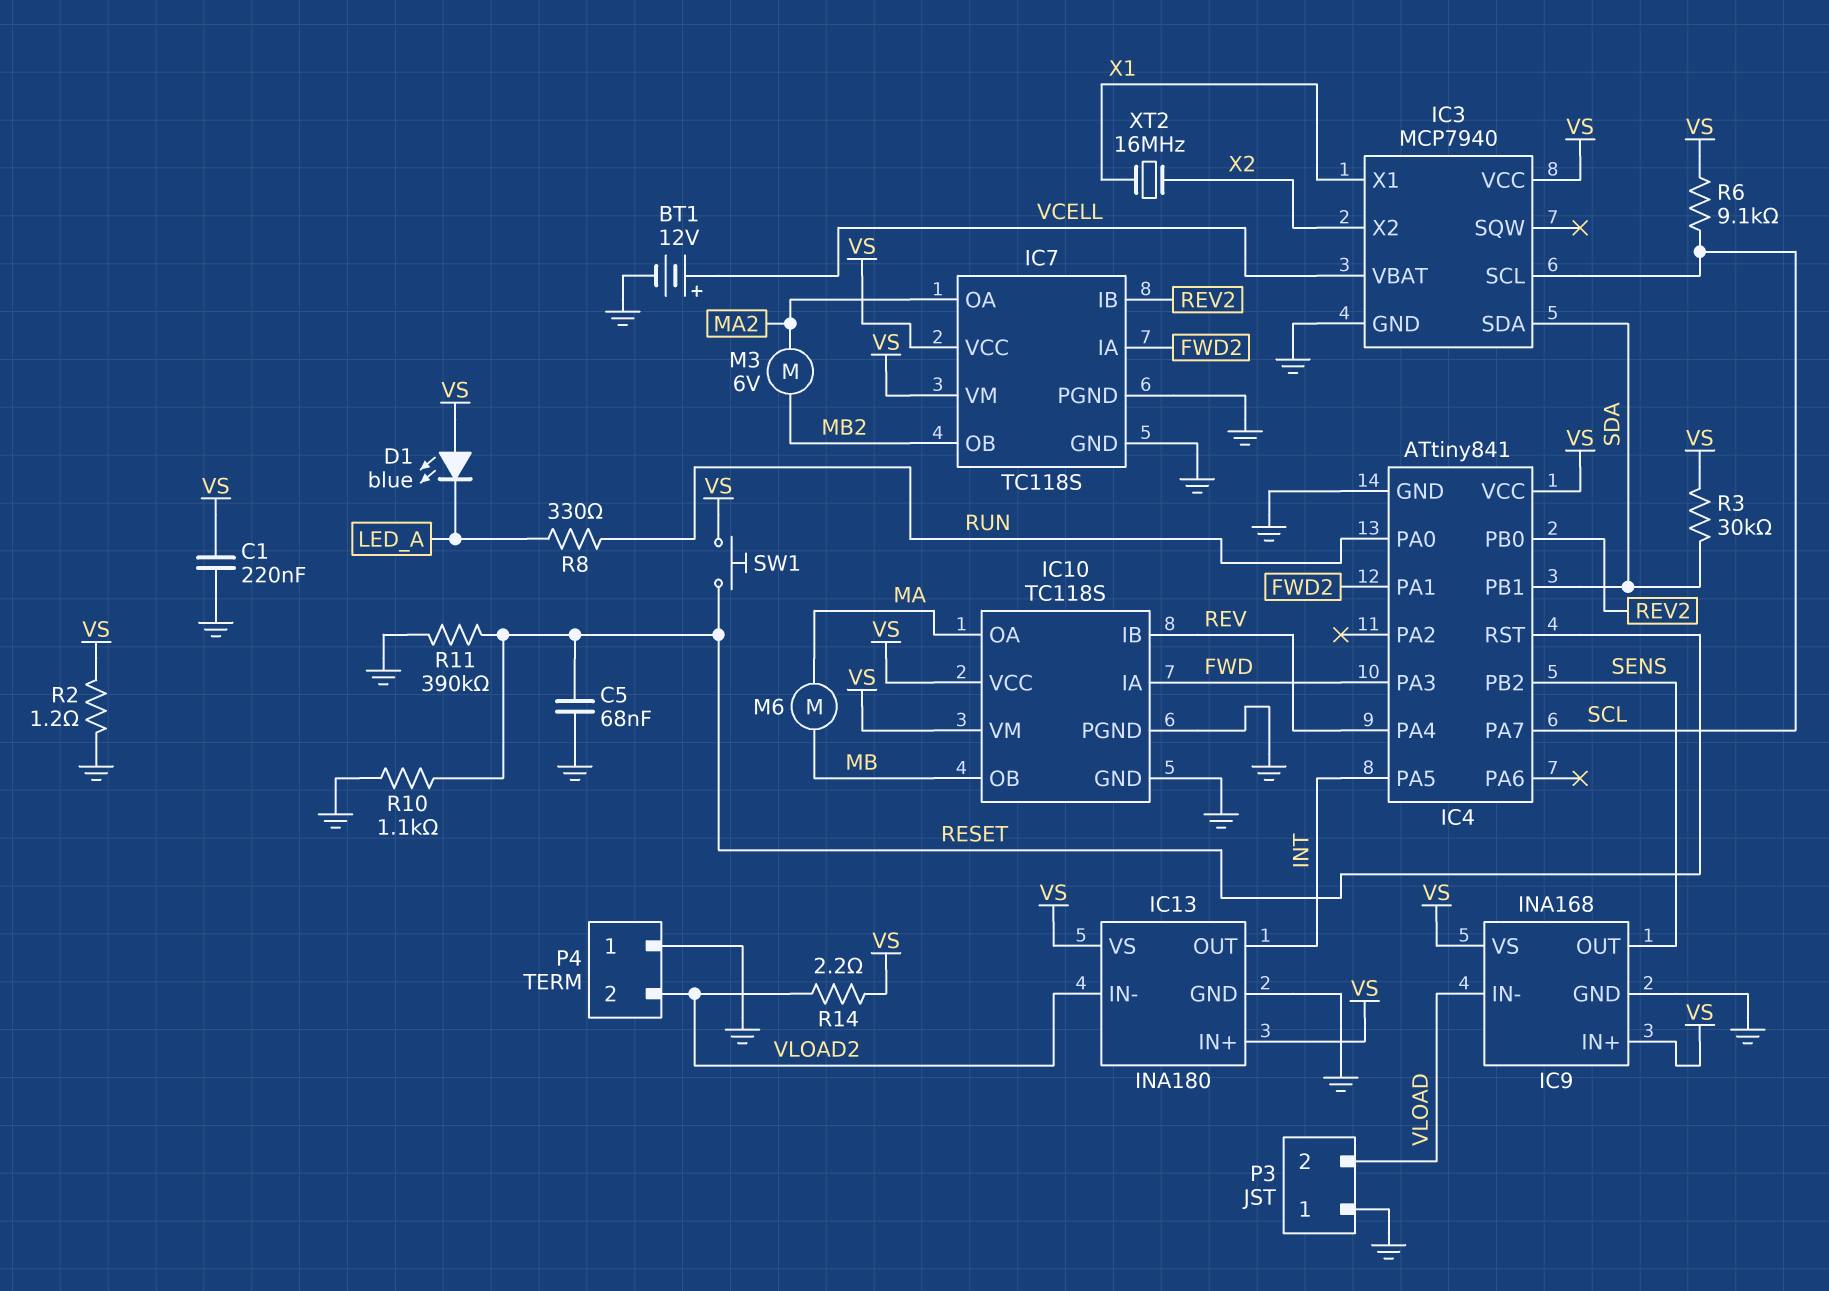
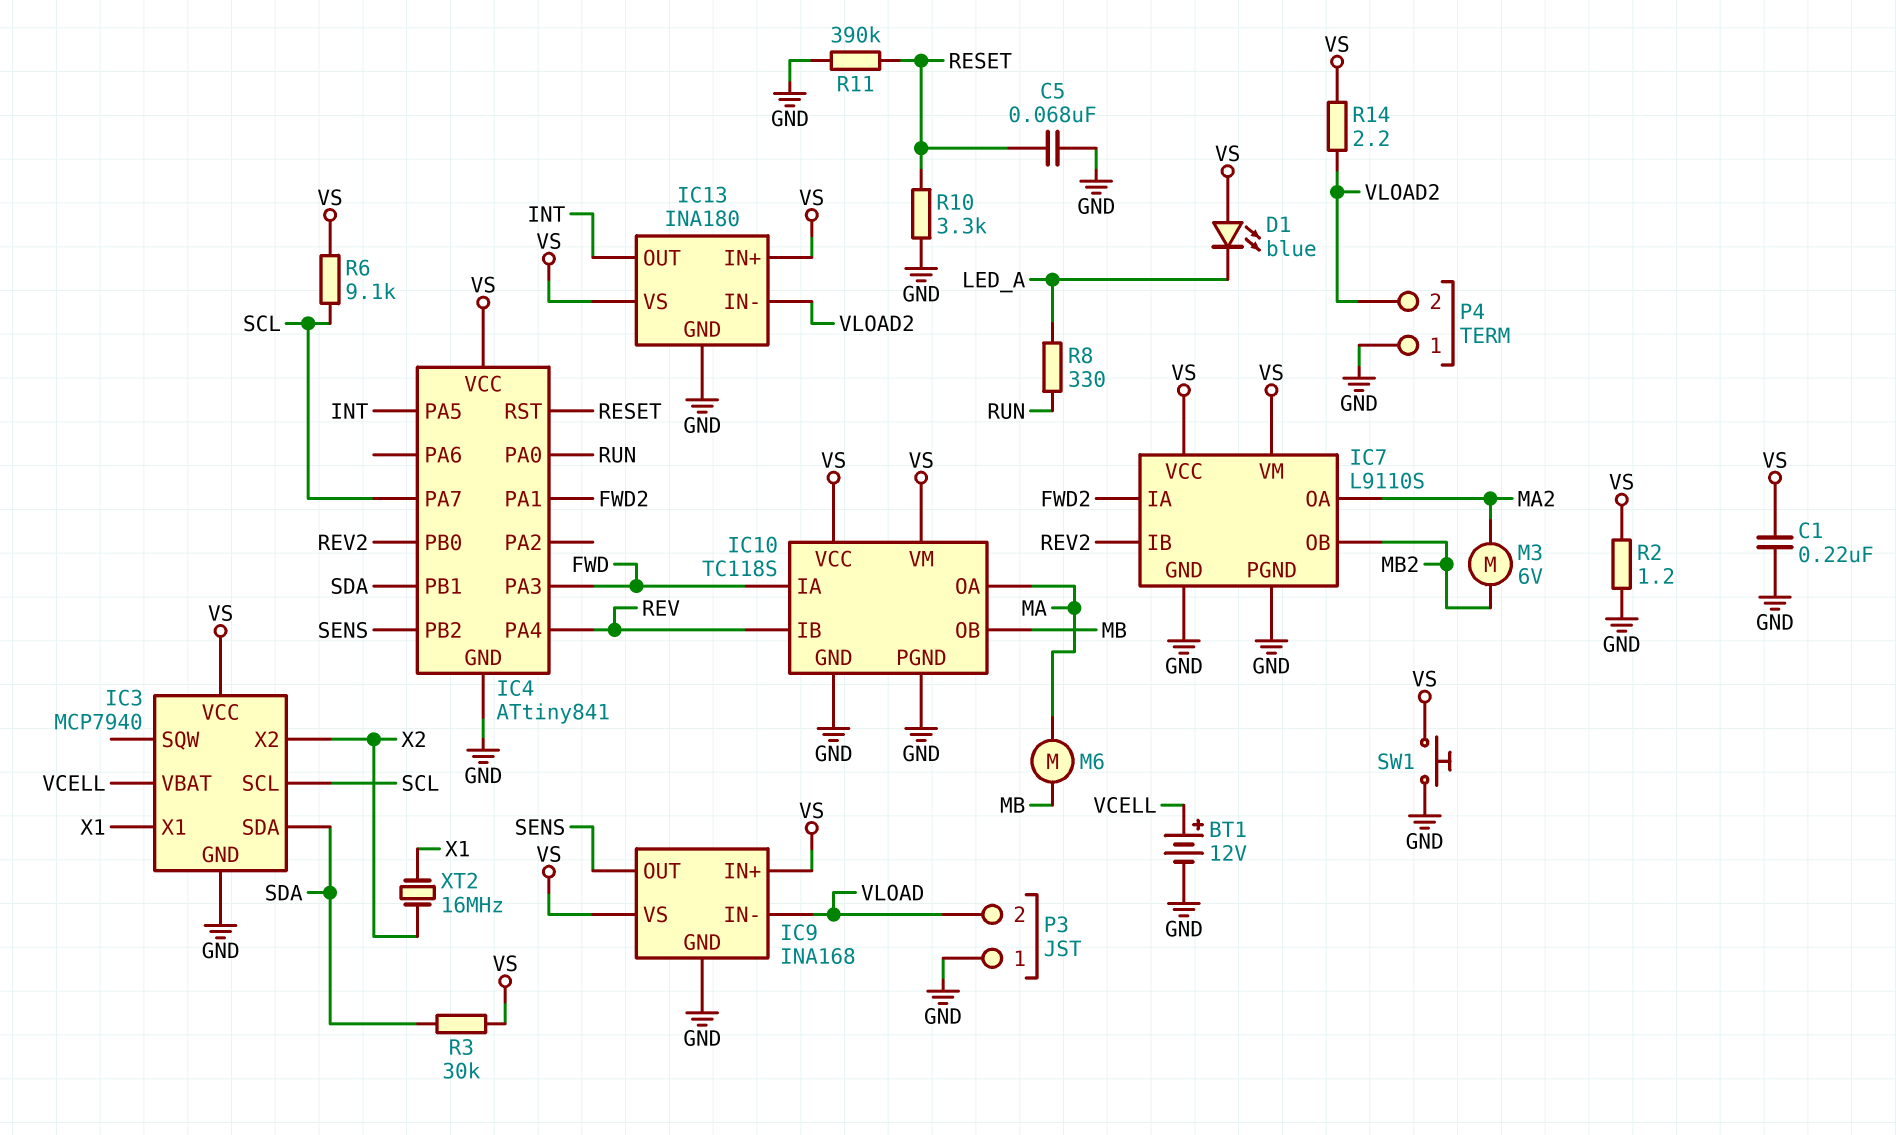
IC7: TC118S -> L9110S
R10: 1.1k (GND, RESET) -> 3.3k (GND, RESET)
SW1: button (RESET, VS) -> button (GND, VS)

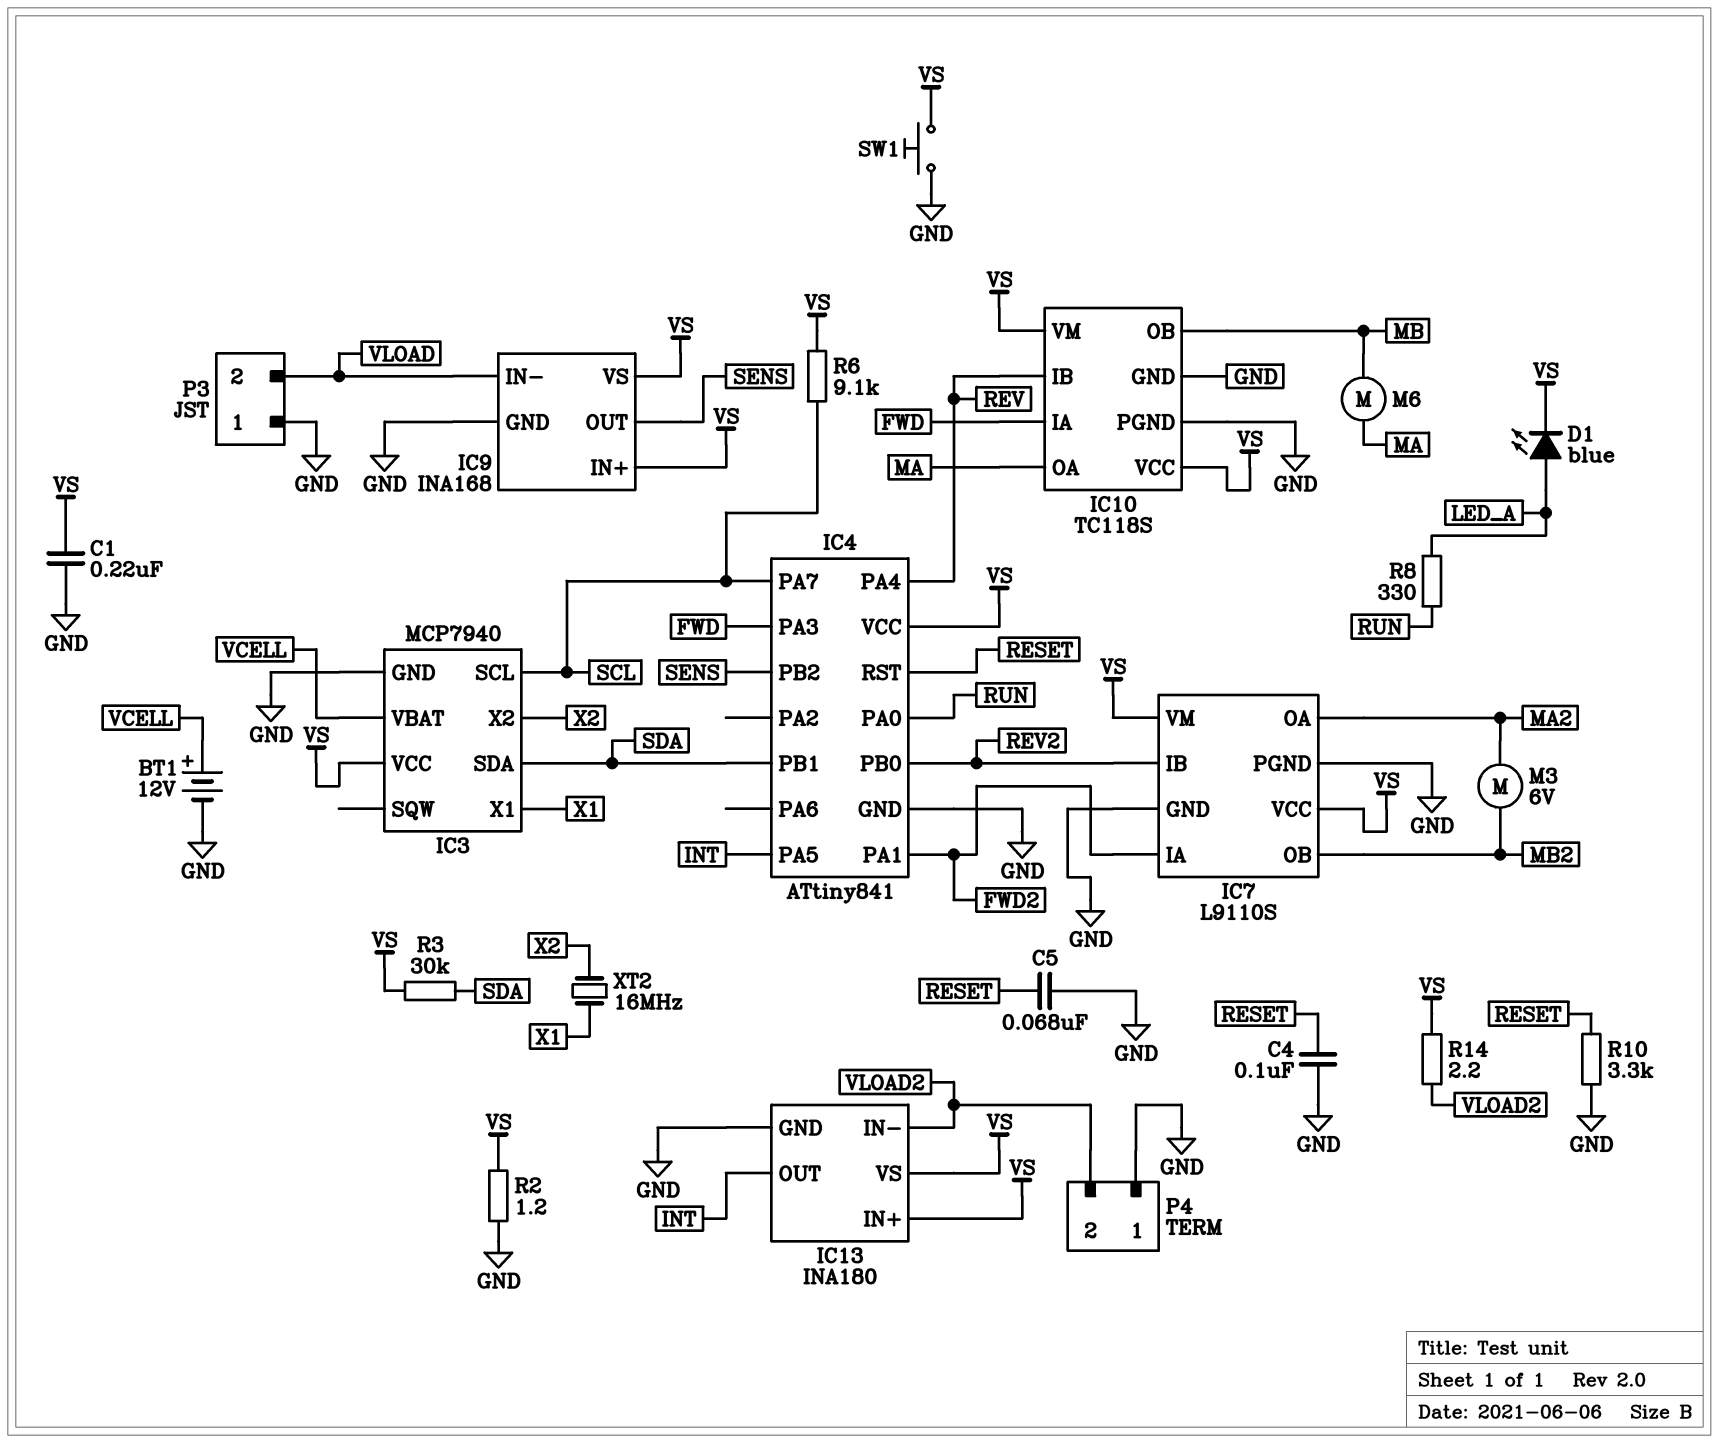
C4: none -> 100nF (GND, RESET)
D1: LED blue (A VS, K LED_A) -> LED blue (A LED_A, K VS)
R11: 390k (GND, RESET) -> none

